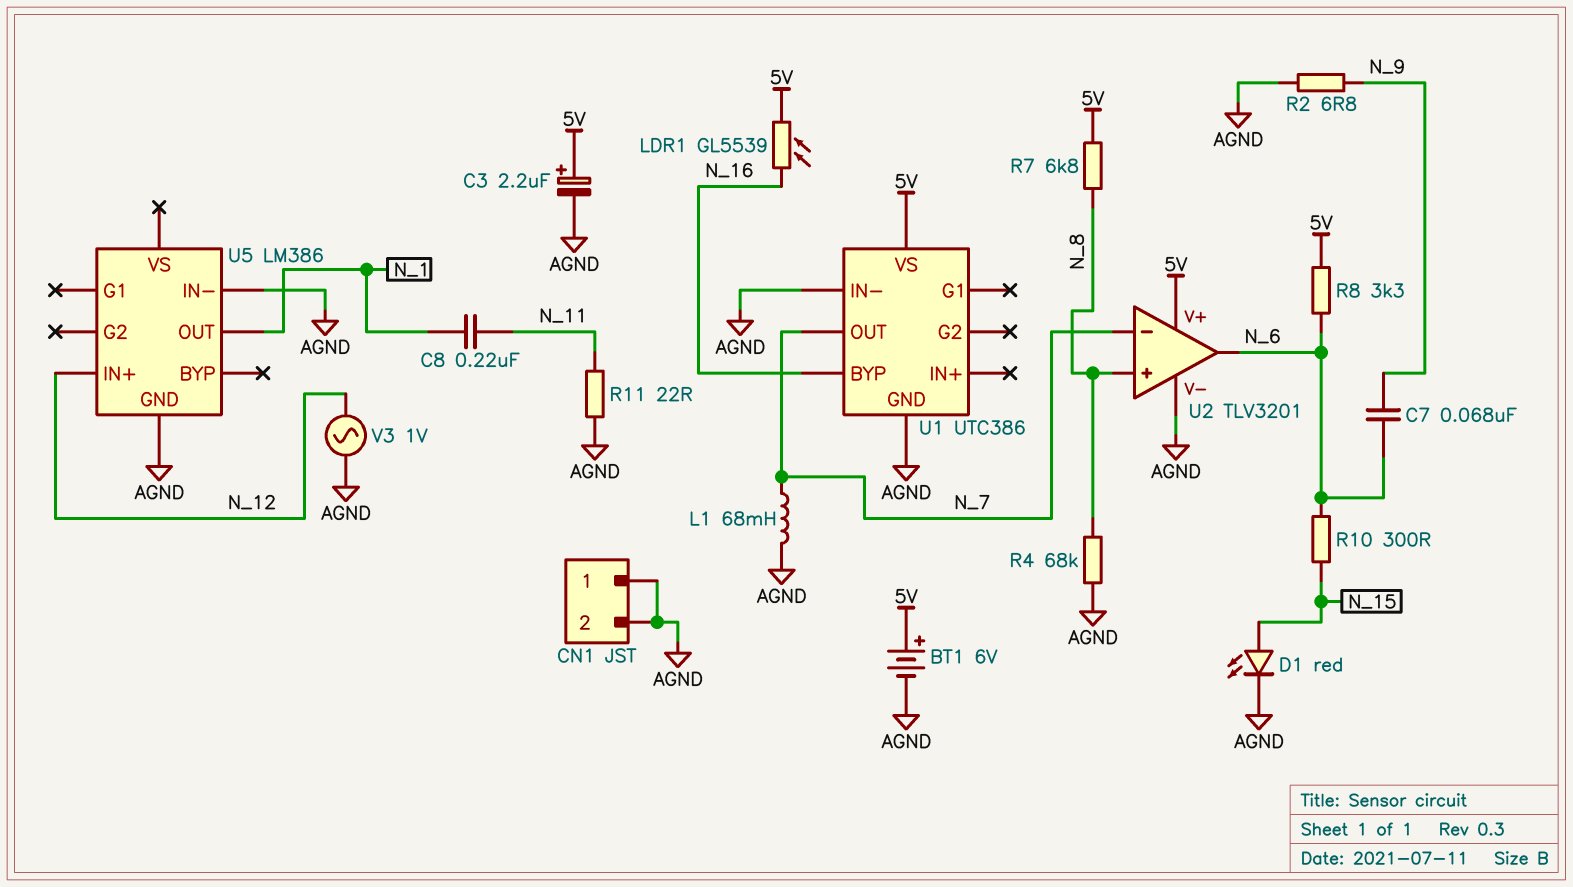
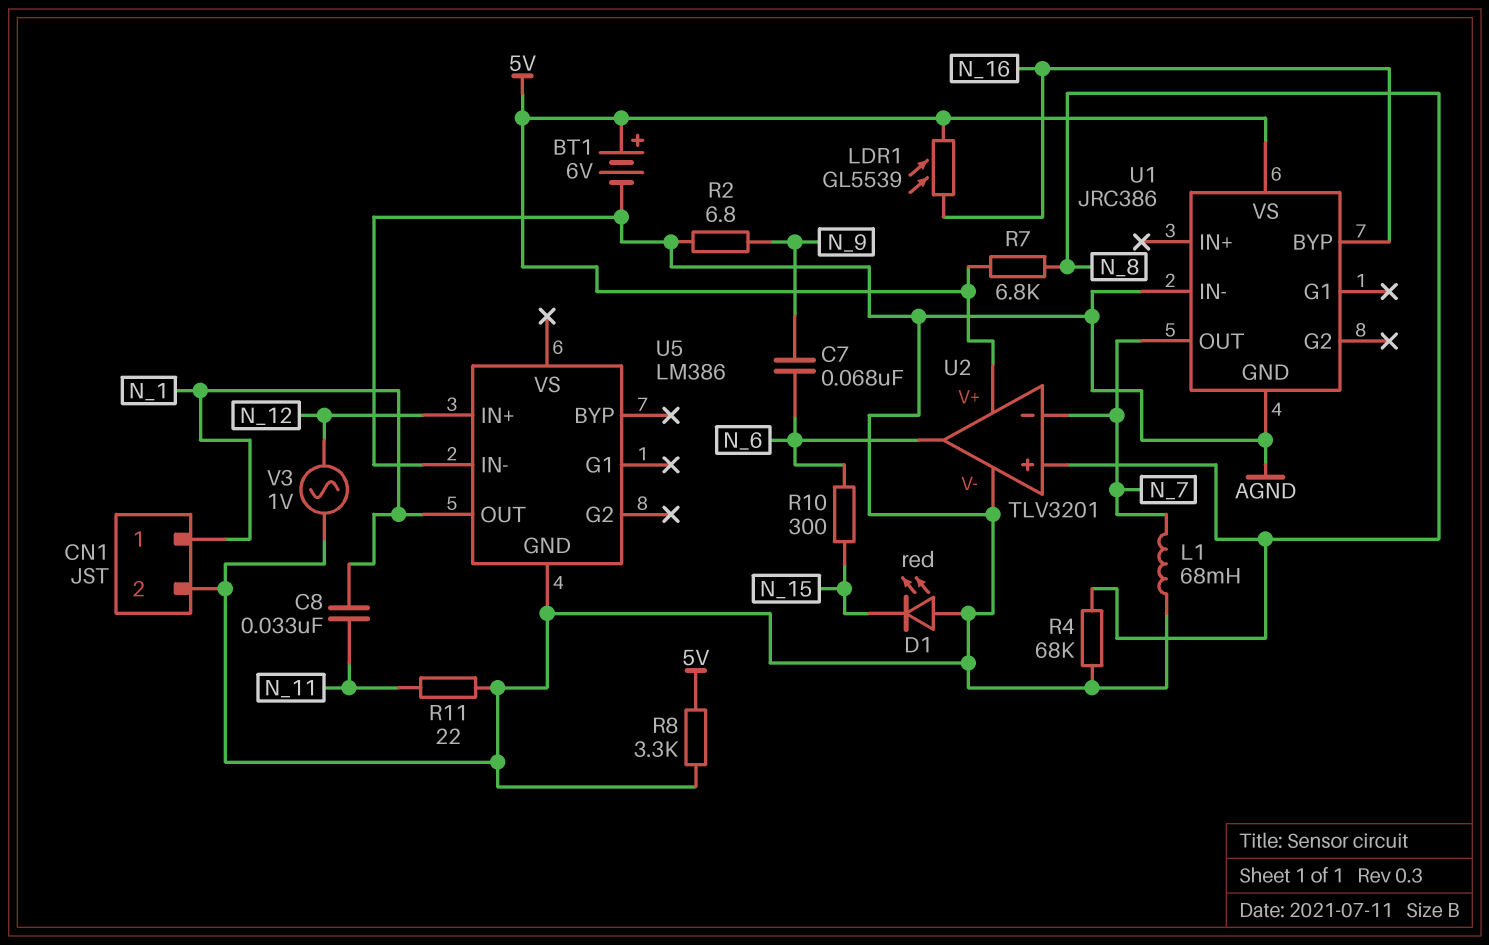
C3: 2.2uF (plus 5V, minus AGND) -> none
C8: 220nF (N_1, N_11) -> 33nF (N_1, N_11)
CN1 pin 1: AGND -> N_1
D1: LED red (A N_15, K AGND) -> LED red (A AGND, K N_15)
R8: 3.3k (5V, N_6) -> 3.3k (5V, AGND)
U1: UTC386 -> JRC386

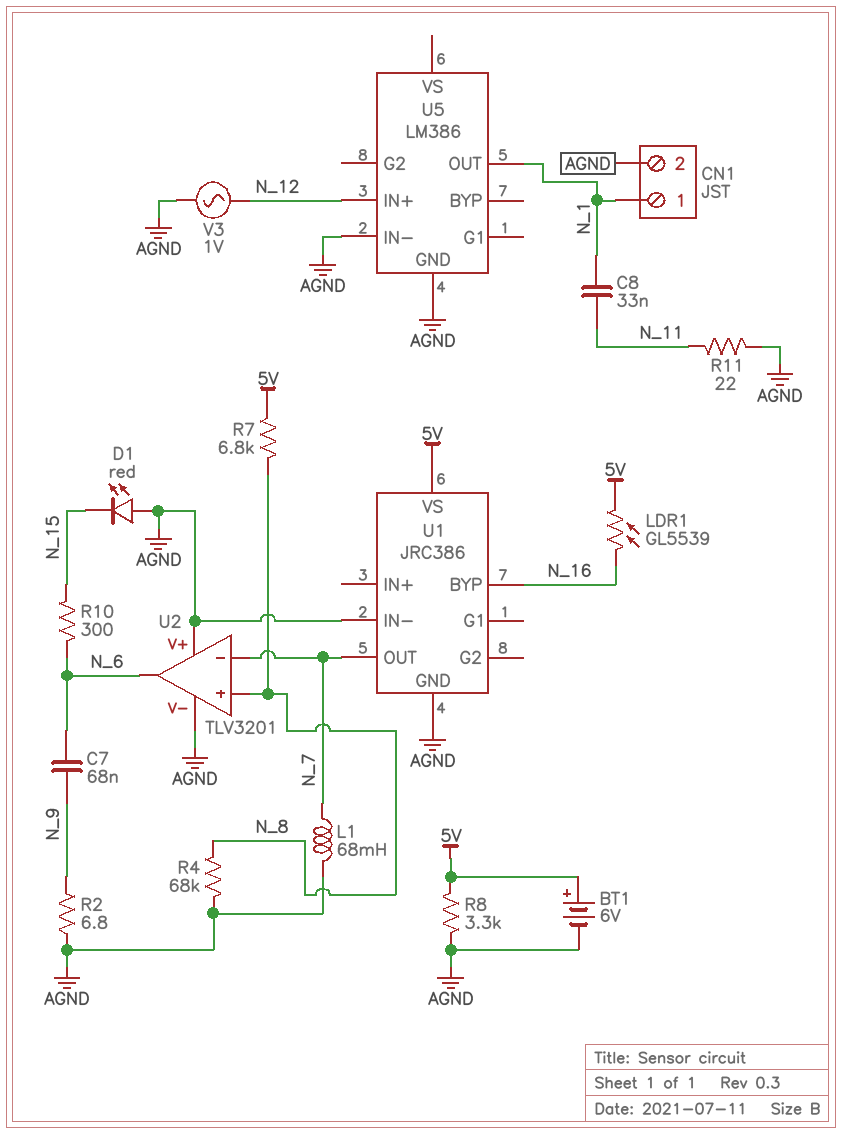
U2 pin V+: 5V -> AGND

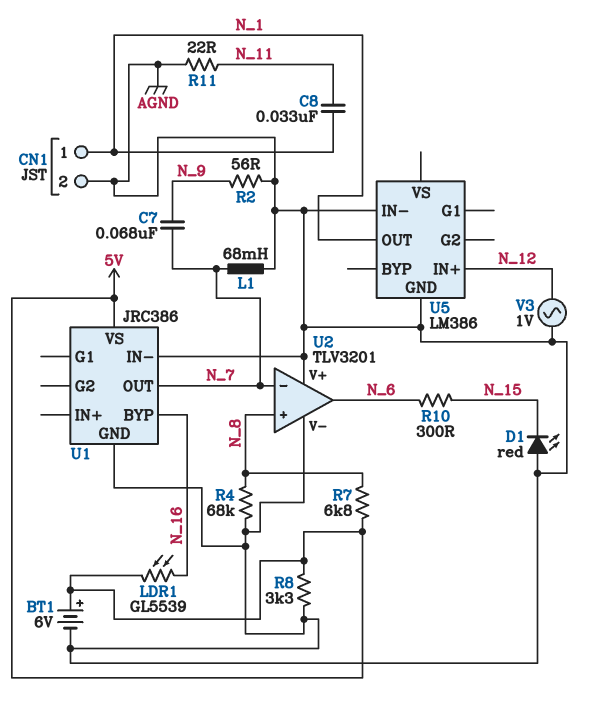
C7: 68nF (N_6, N_9) -> 68nF (N_7, N_9)
R2: 6.8 (AGND, N_9) -> 56 (AGND, N_9)

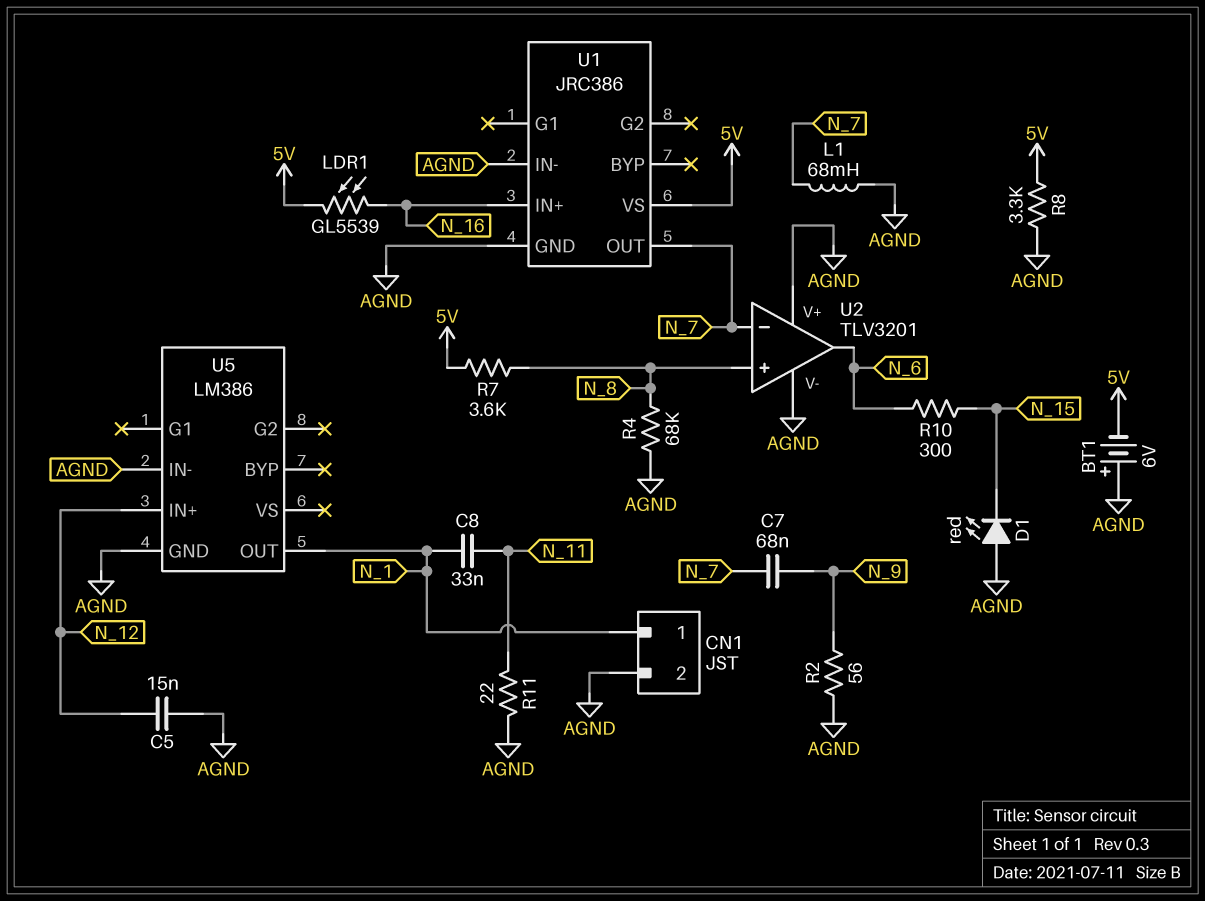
BT1: 6V (plus 5V, minus AGND) -> 6V (plus AGND, minus 5V)
C5: none -> 15nF (AGND, N_12)
R7: 6.8k (5V, N_8) -> 3.6k (5V, N_8)
U1 pin BYP: N_16 -> none
U1 pin IN+: none -> N_16
V3: AC 1V (AGND, N_12) -> none

